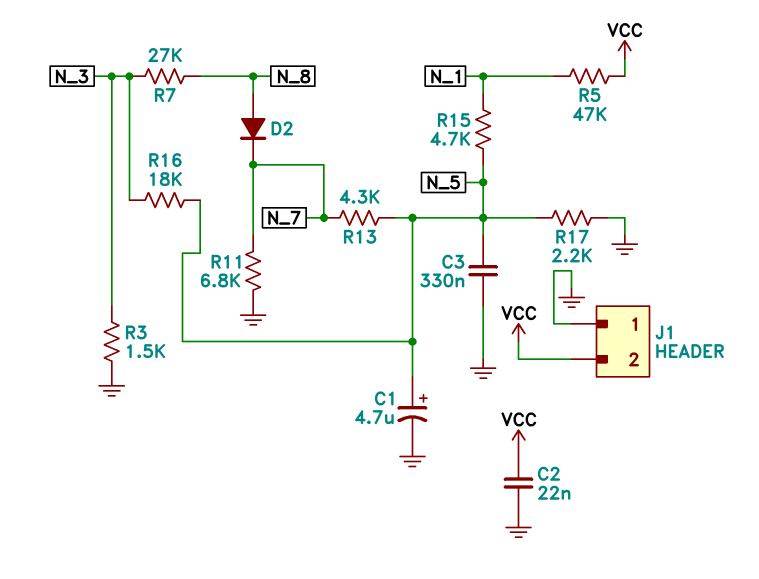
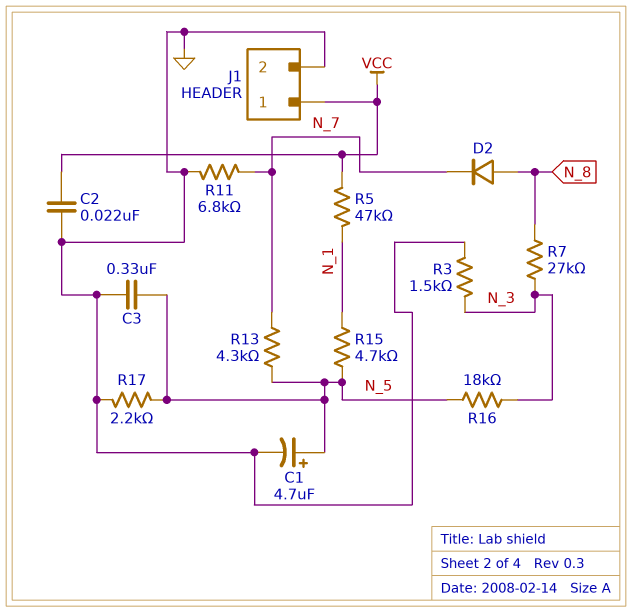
J1 pin 1: GND -> VCC
J1 pin 2: VCC -> GND

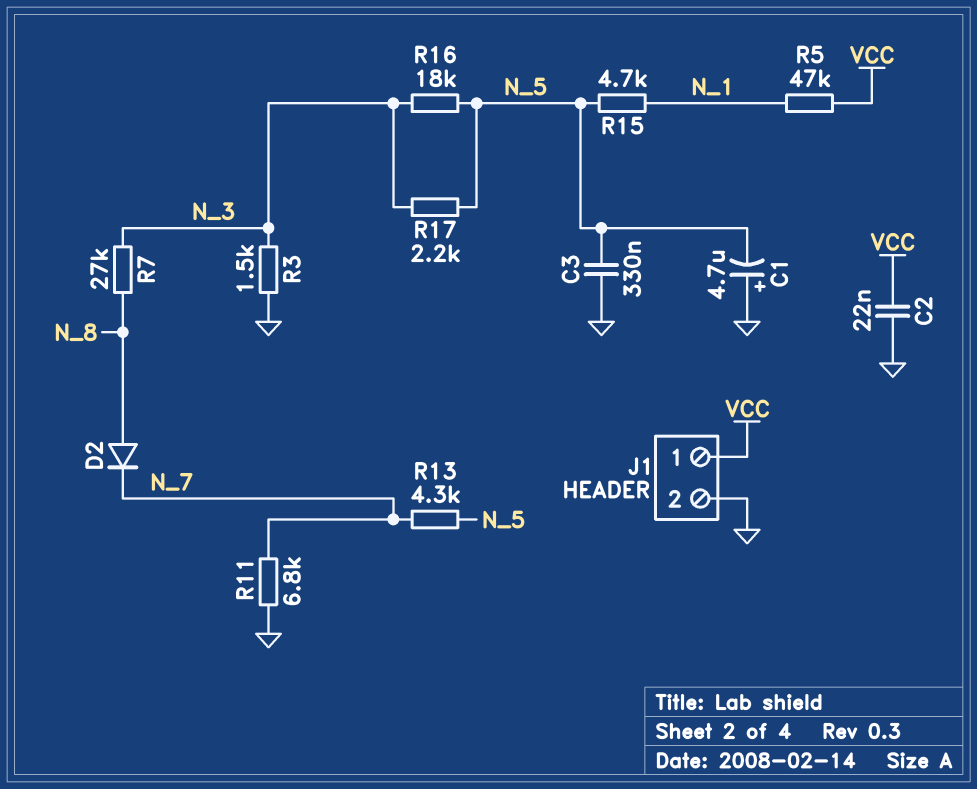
C1: 4.7uF (plus N_5, minus GND) -> 4.7uF (plus GND, minus N_5)
R17: 2.2k (GND, N_5) -> 2.2k (N_3, N_5)

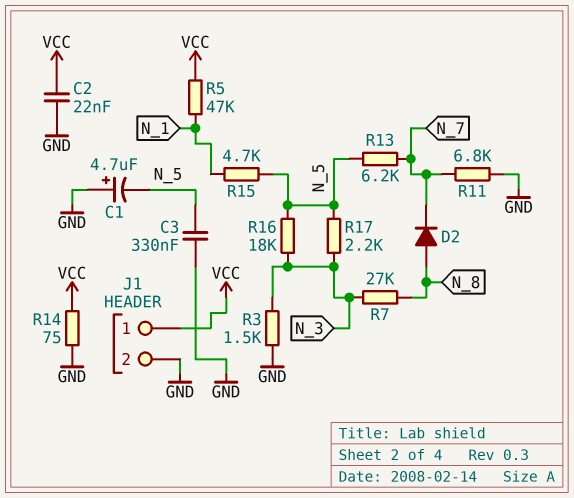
R13: 4.3k (N_5, N_7) -> 6.2k (N_5, N_7)
R14: none -> 75 (GND, VCC)

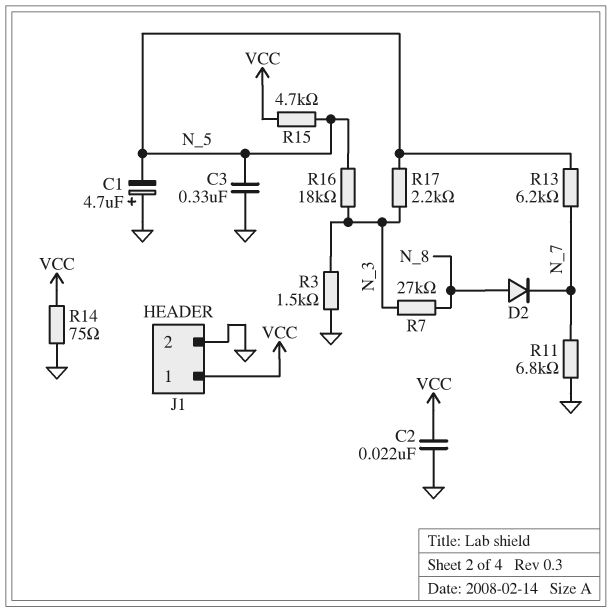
R5: 47k (N_1, VCC) -> none
R15: 4.7k (N_1, N_5) -> 4.7k (N_5, VCC)

